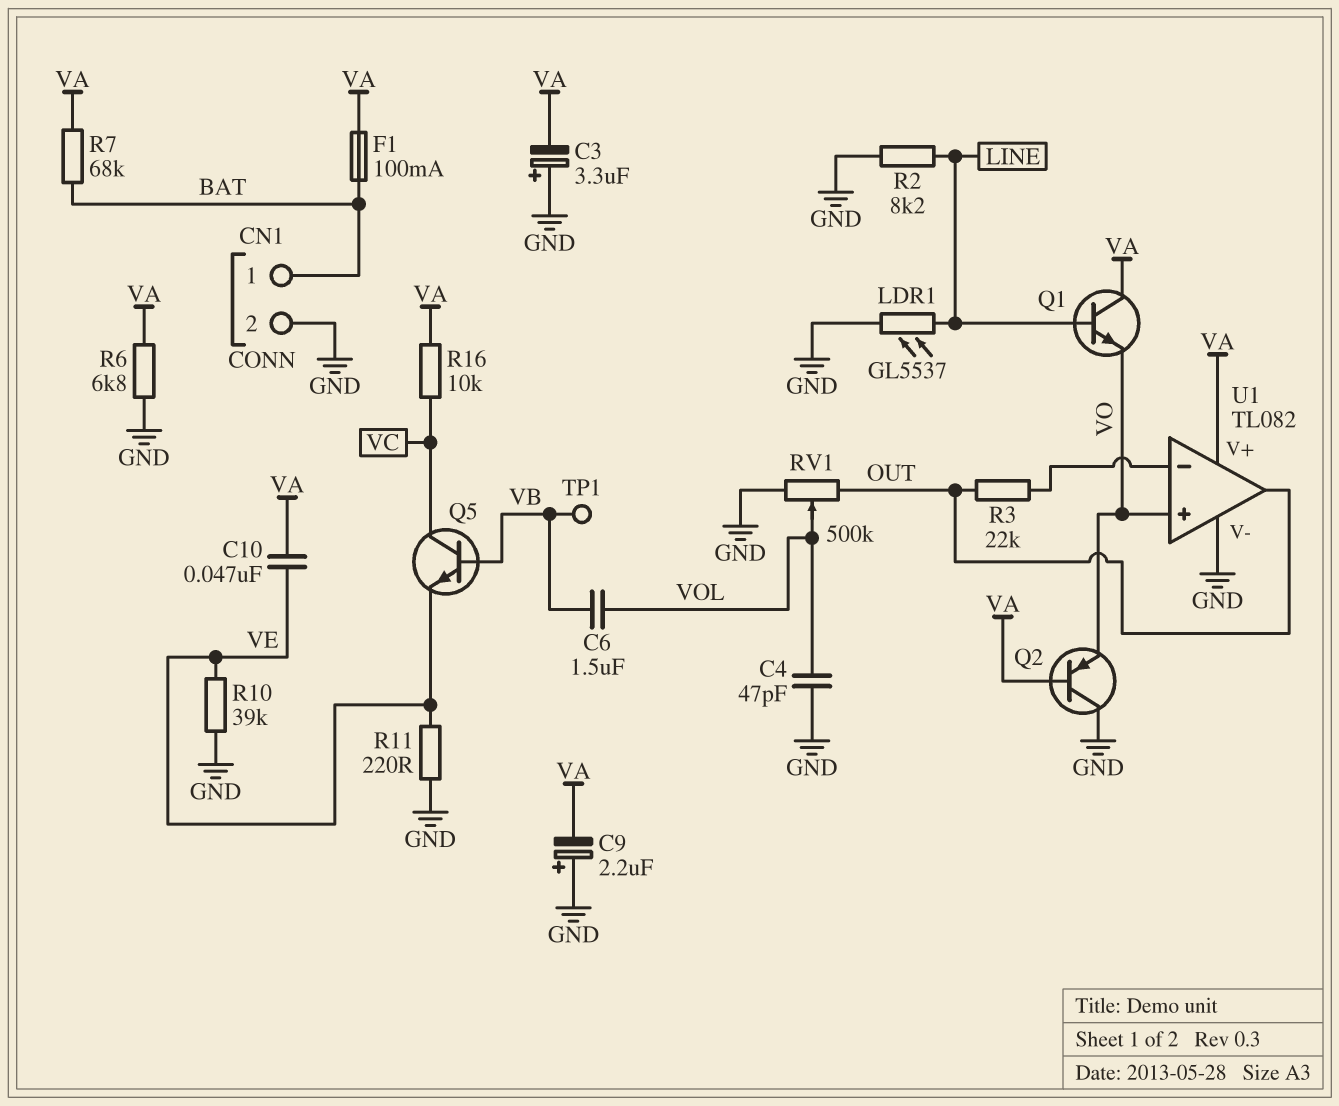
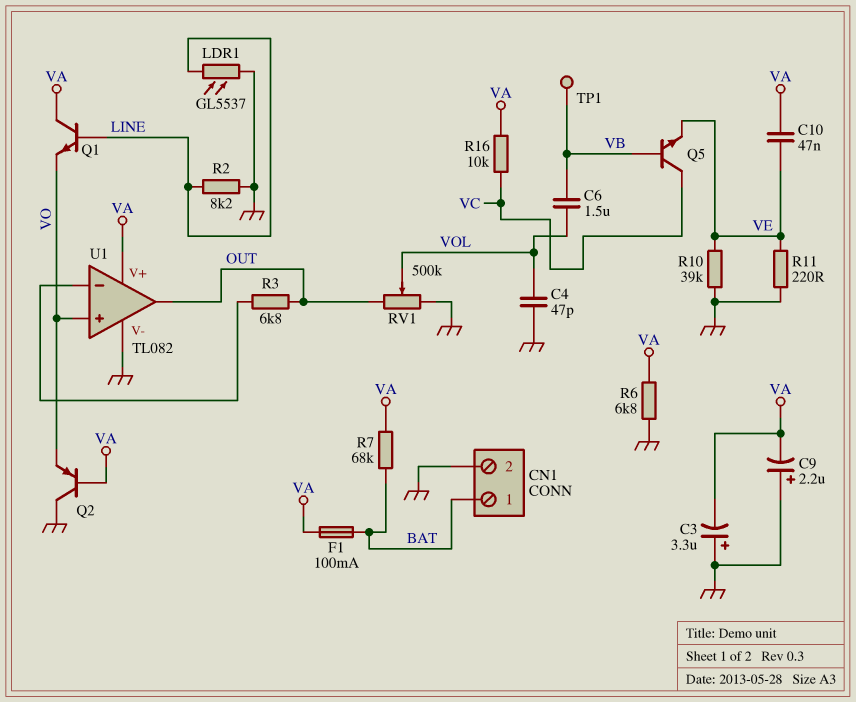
R3: 22k (OUT, U1/in-) -> 6.8k (OUT, U1/in-)

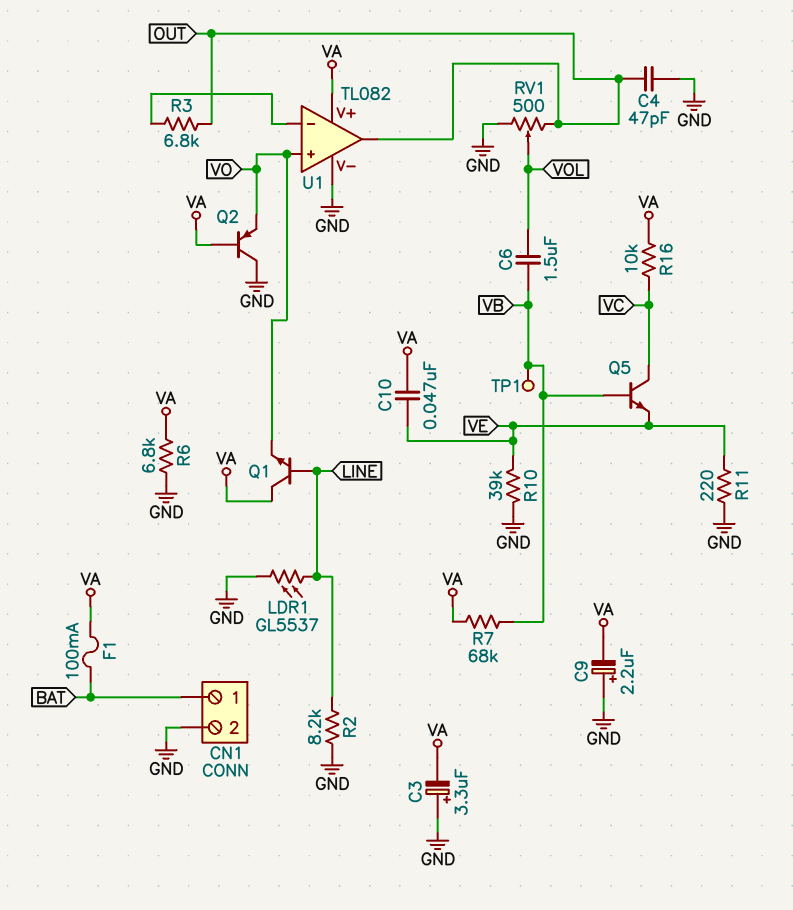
C4: 47pF (GND, VOL) -> 47pF (GND, OUT)
R7: 68k (BAT, VA) -> 68k (VA, VB)
RV1: 500k (GND, OUT, wiper VOL) -> 500 (GND, OUT, wiper VOL)

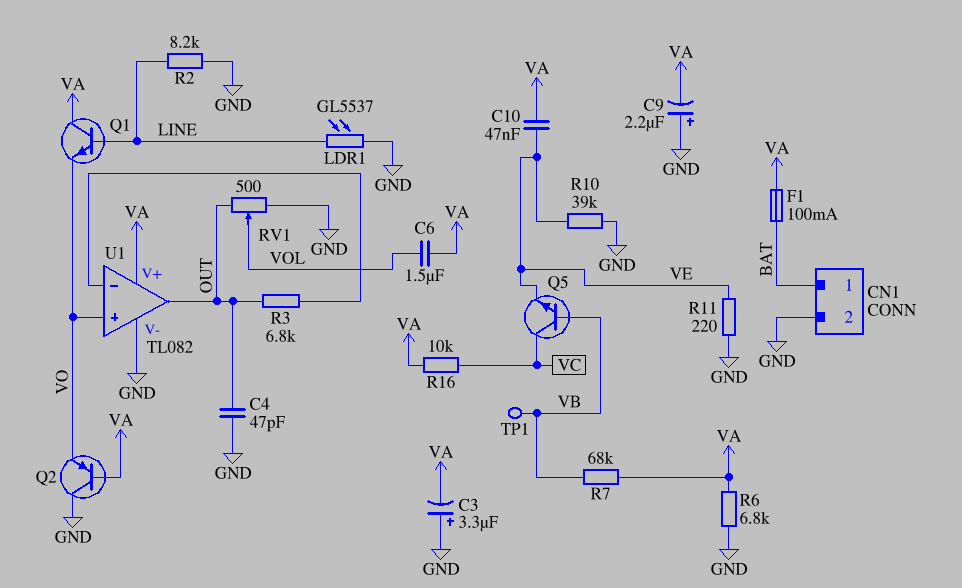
C6: 1.5uF (VB, VOL) -> 1.5uF (VA, VOL)

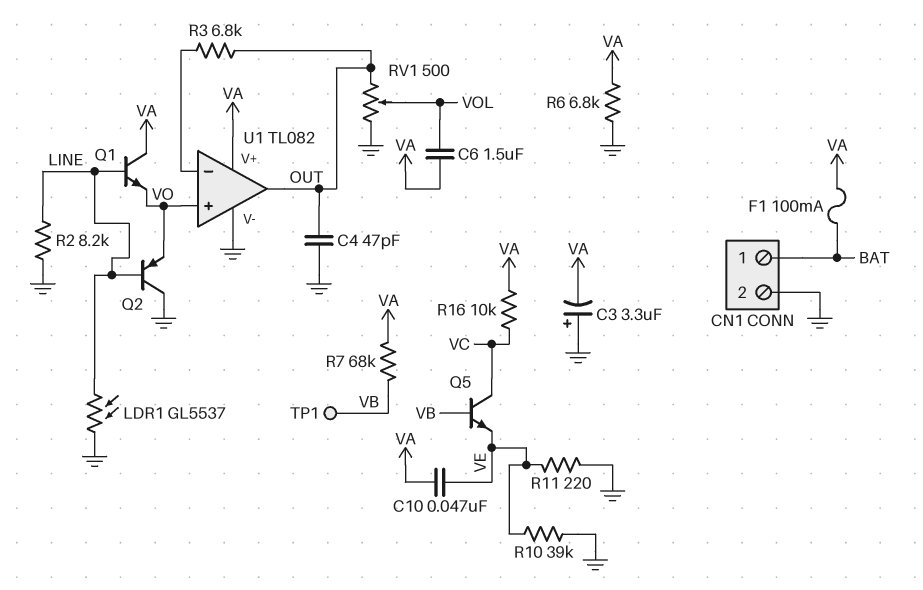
C9: 2.2uF (plus GND, minus VA) -> none
Q2: PNP (B VA, C GND, E VO) -> PNP (B LINE, C GND, E VO)

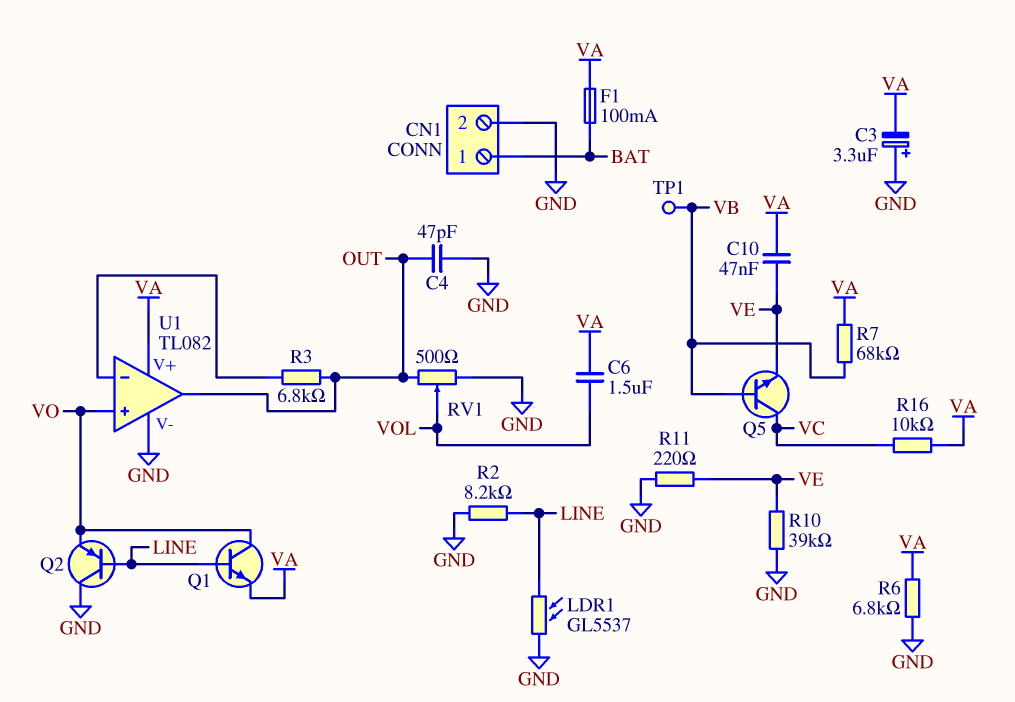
Q1: NPN (B LINE, C VA, E VO) -> NPN (B LINE, C VO, E VA)

